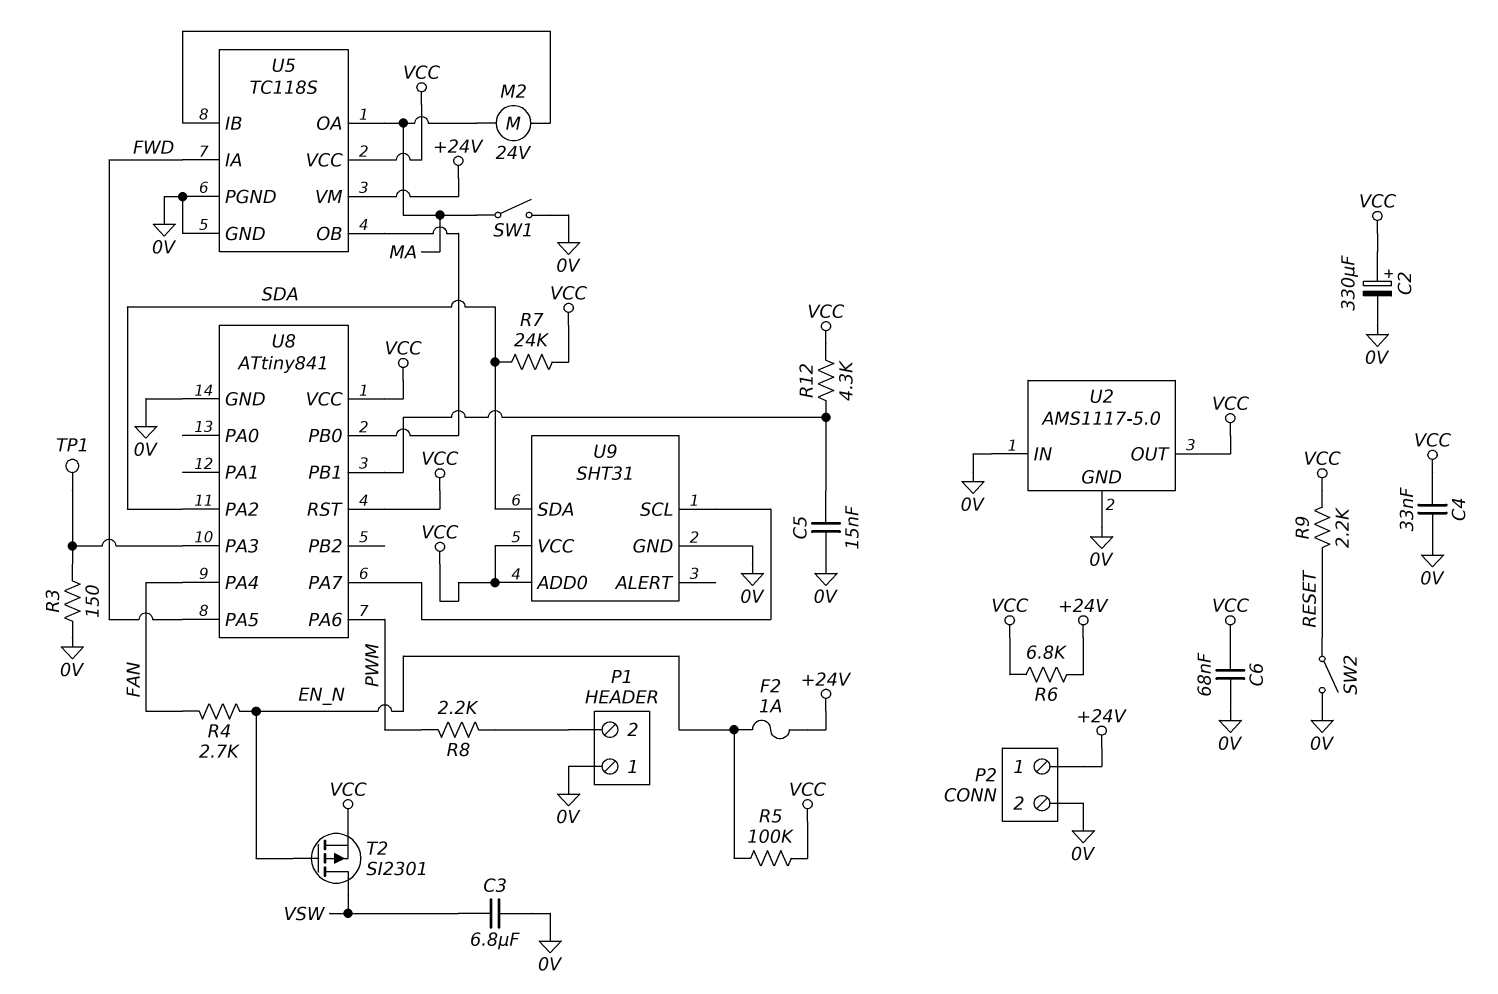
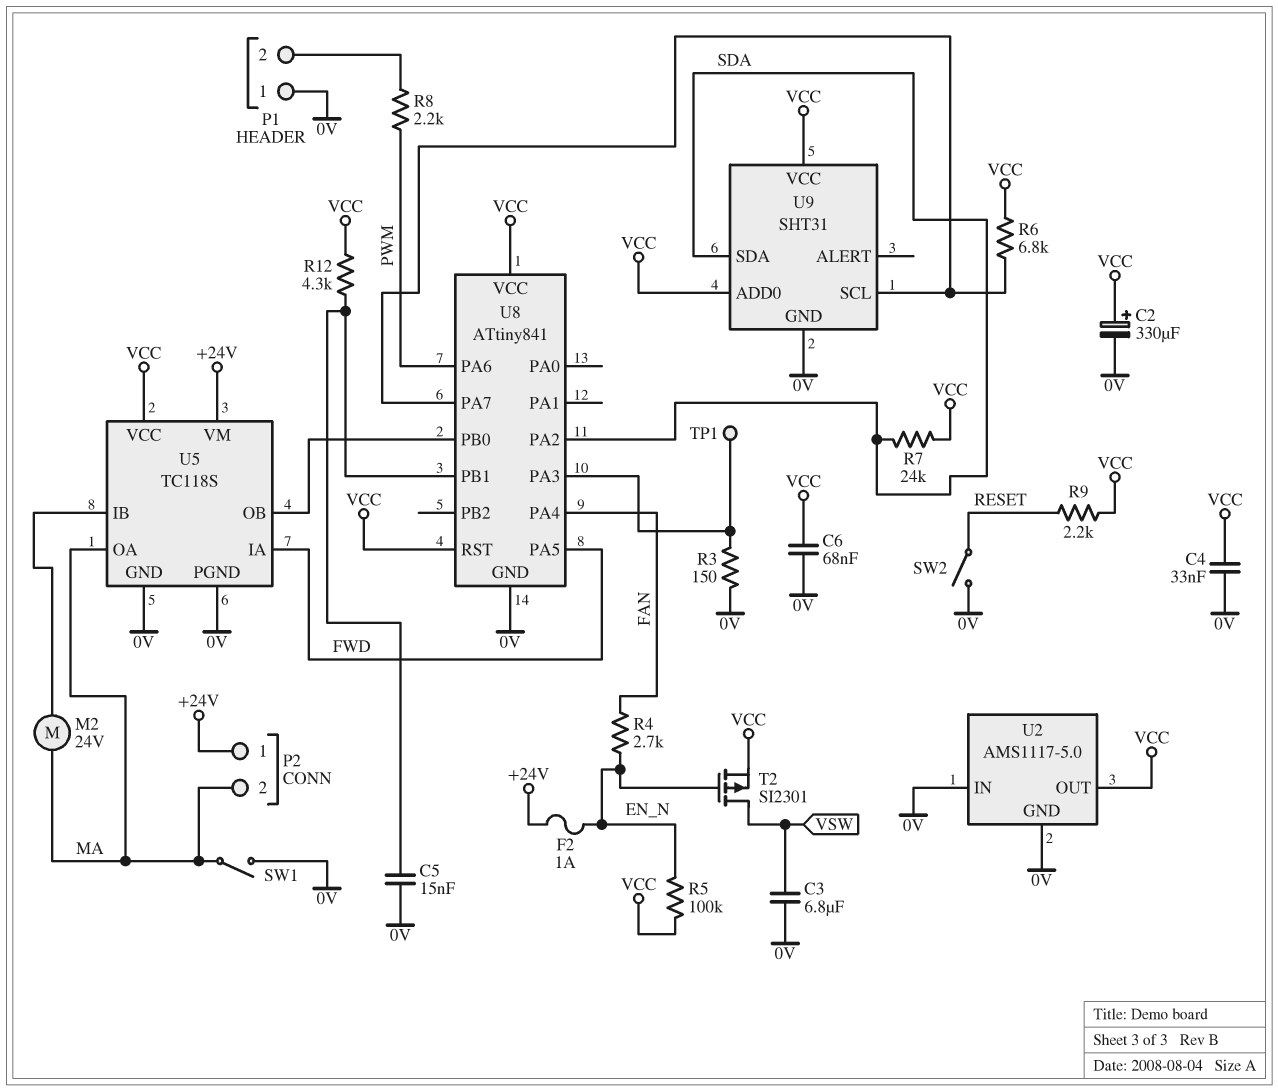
P2 pin 2: 0V -> MA
R6: 6.8k (+24V, VCC) -> 6.8k (U8/PA7, VCC)

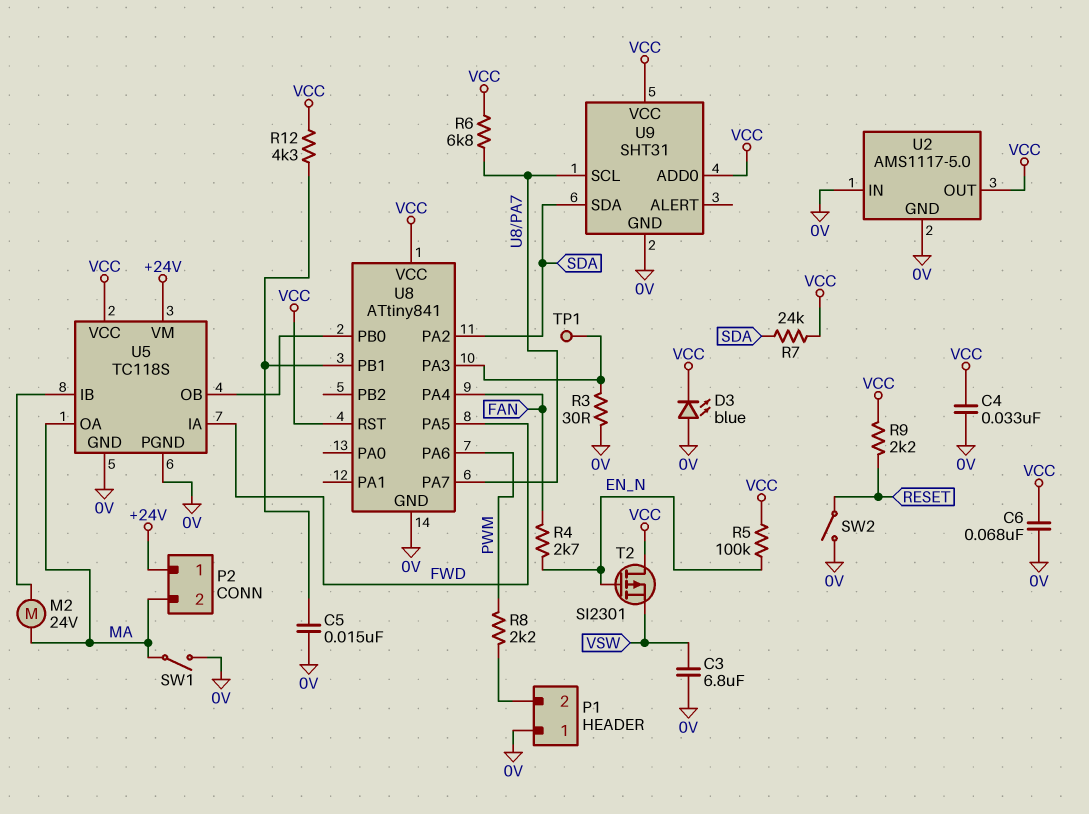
C2: 330uF (plus VCC, minus 0V) -> none
D3: none -> LED blue (A 0V, K VCC)
F2: 1A (+24V, EN_N) -> none
R3: 150 (0V, U8/PA3) -> 30 (0V, U8/PA3)
T2: PMOS SI2301 (G EN_N, D VSW, S VCC) -> PMOS SI2301 (G EN_N, D VCC, S VSW)

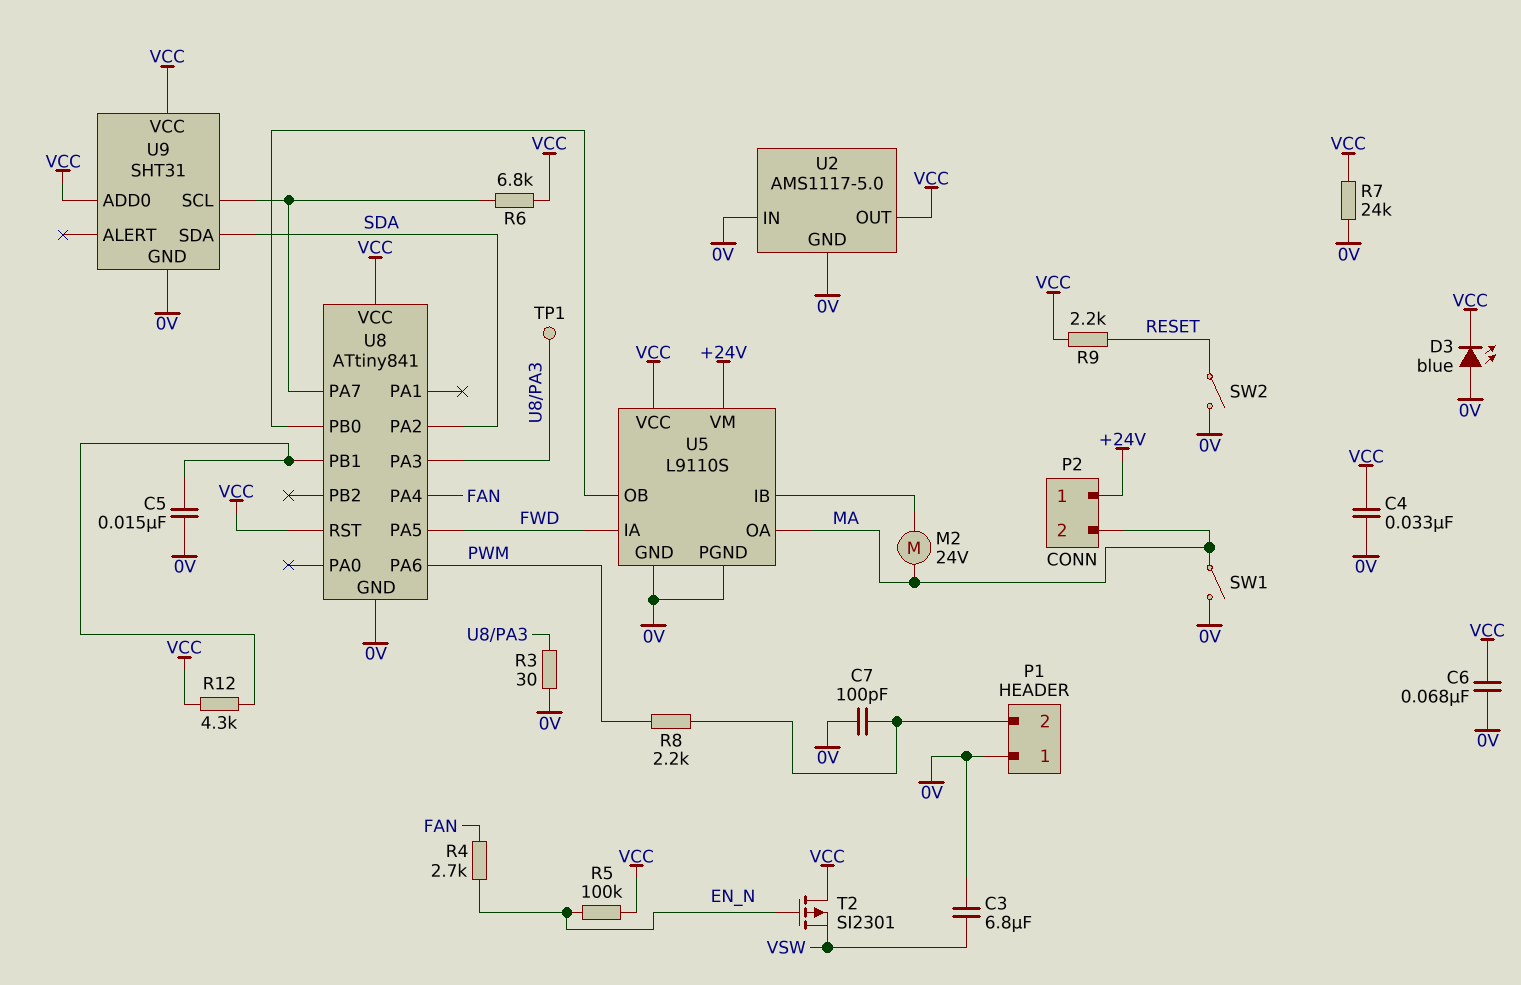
C7: none -> 100pF (0V, P1/2)
R7: 24k (SDA, VCC) -> 24k (0V, VCC)
U5: TC118S -> L9110S

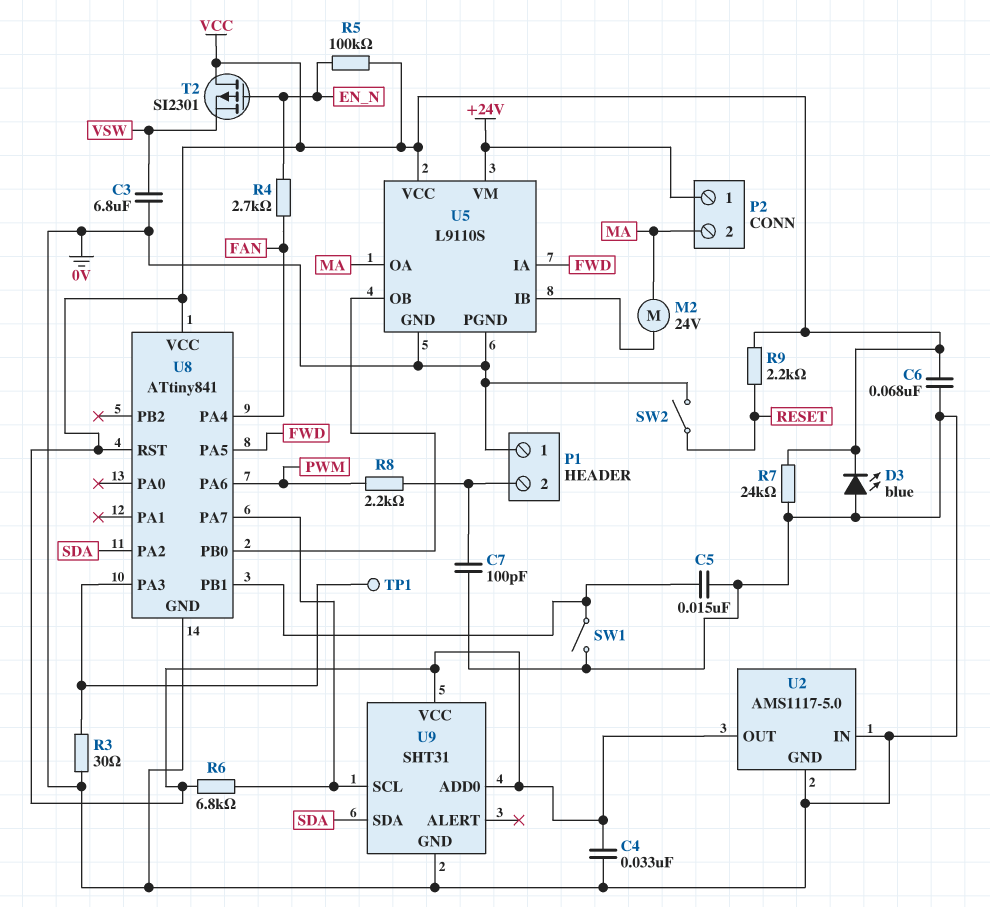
R12: 4.3k (U8/PB1, VCC) -> none
SW1: switch (0V, MA) -> switch (0V, U8/PB1)

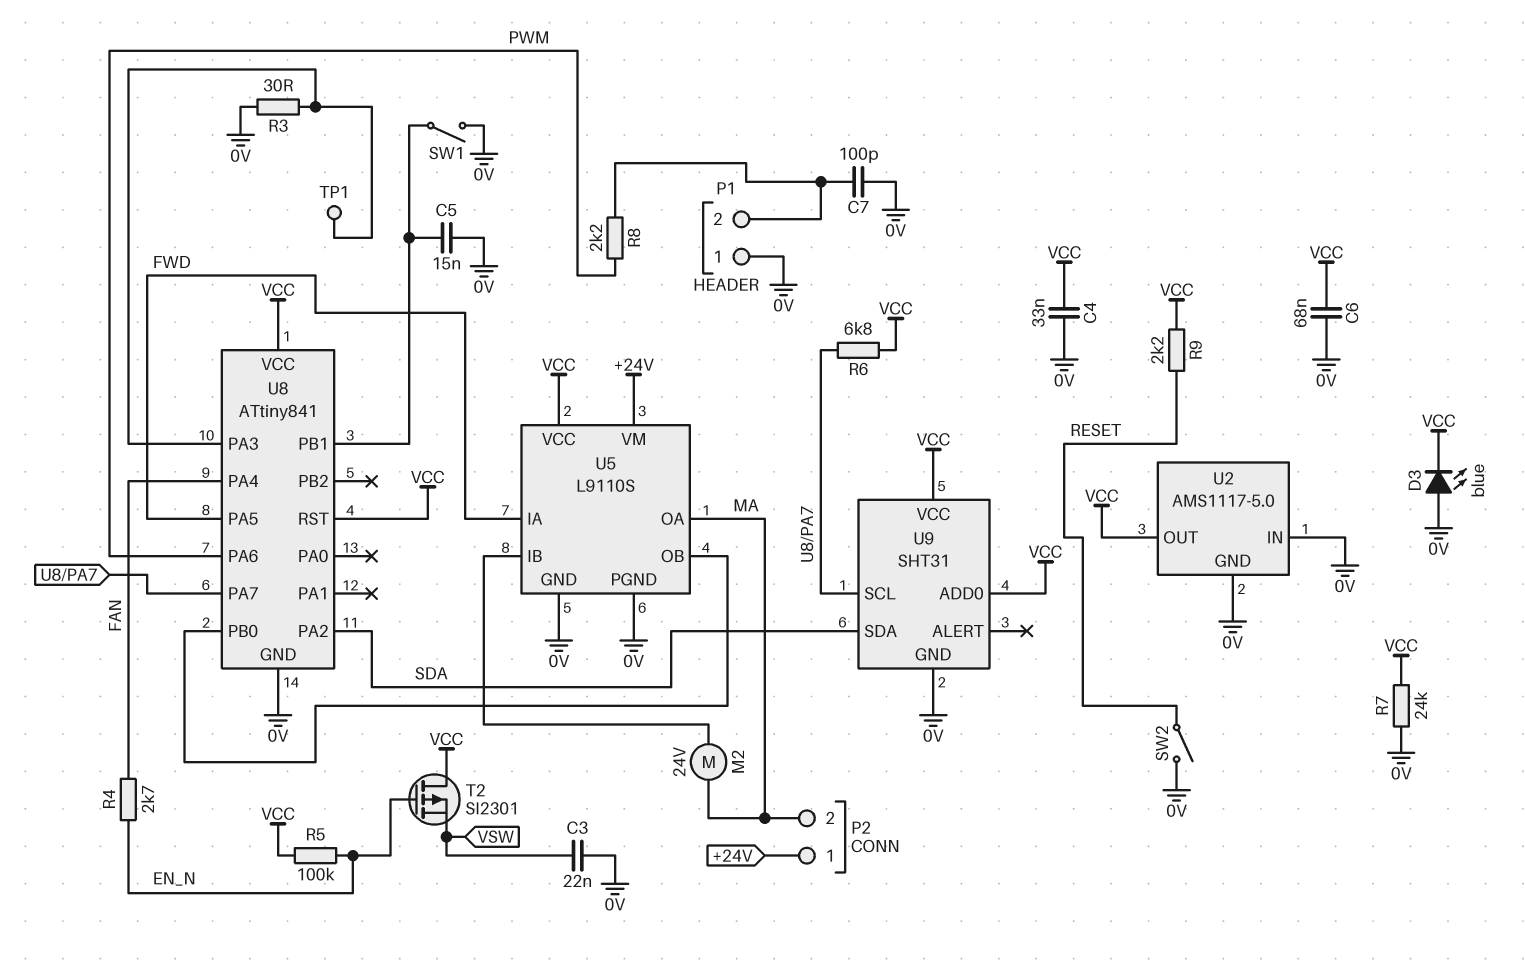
C3: 6.8uF (0V, VSW) -> 22nF (0V, VSW)

